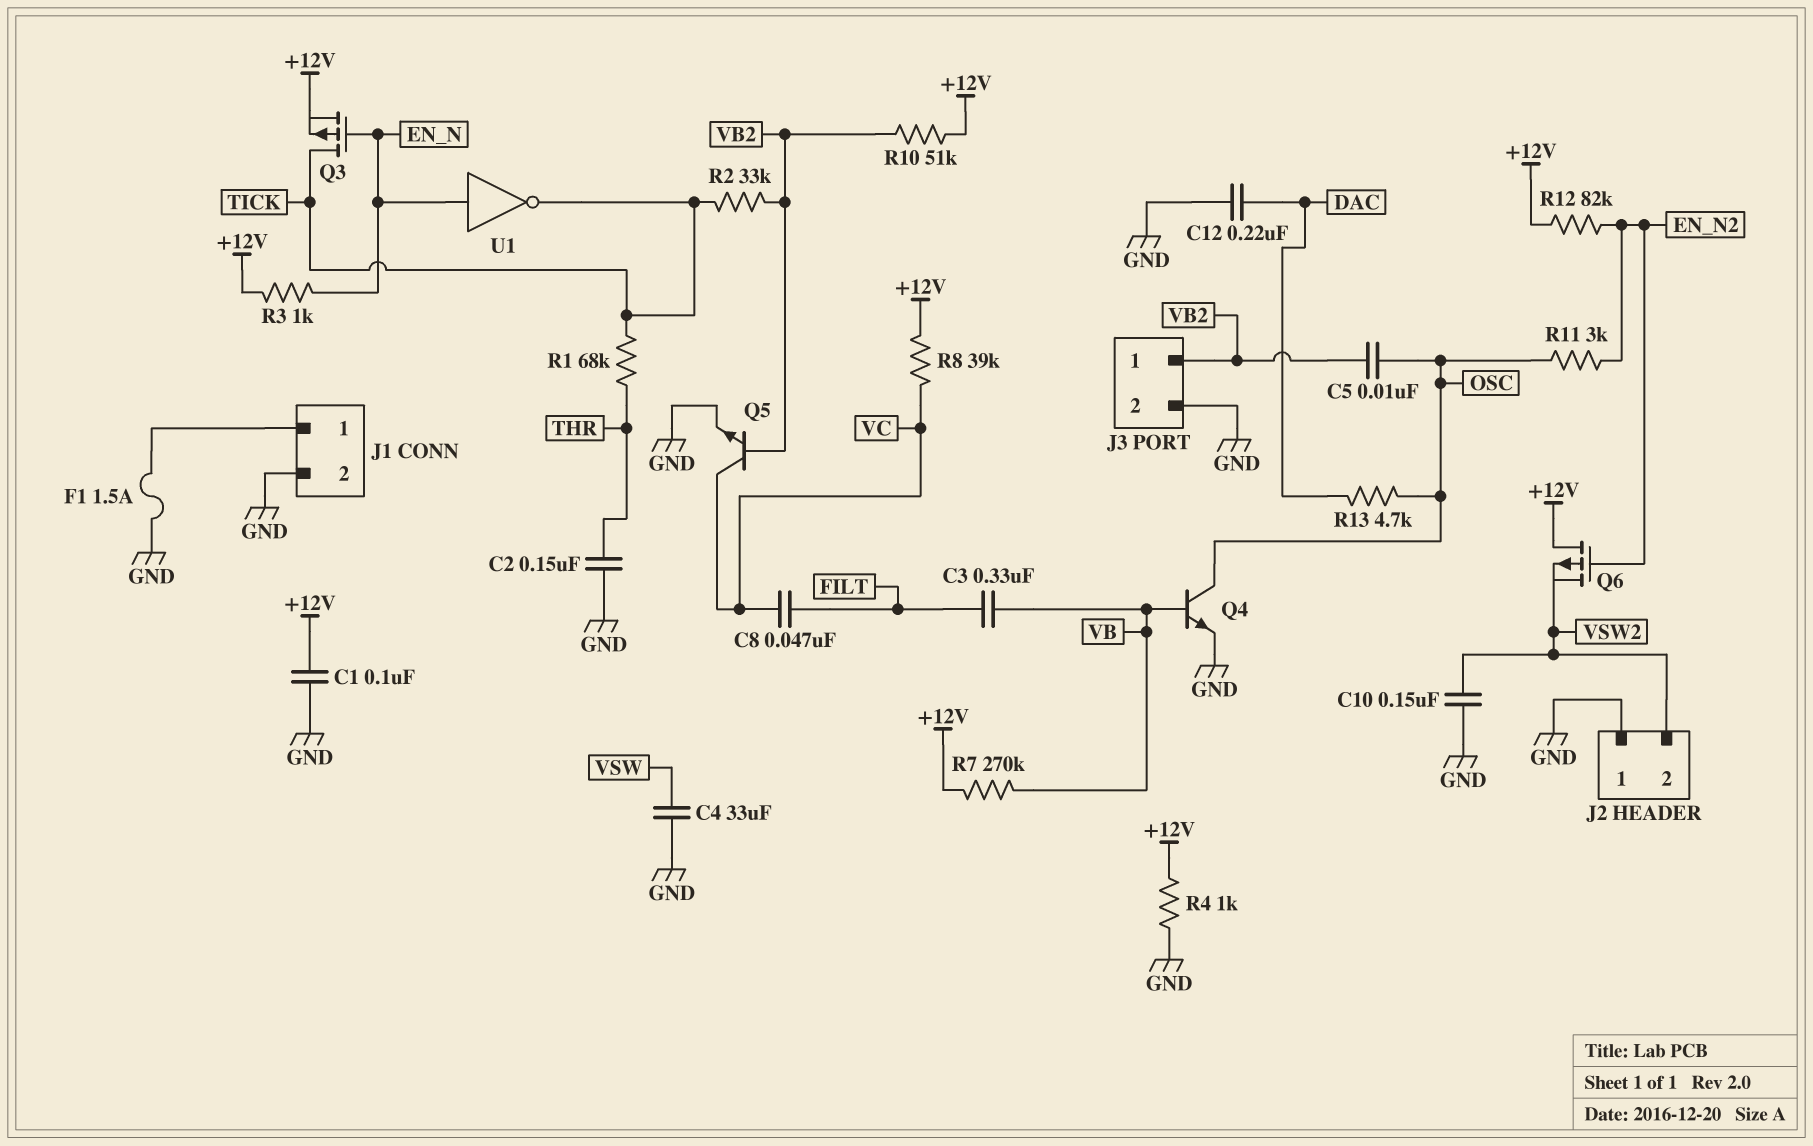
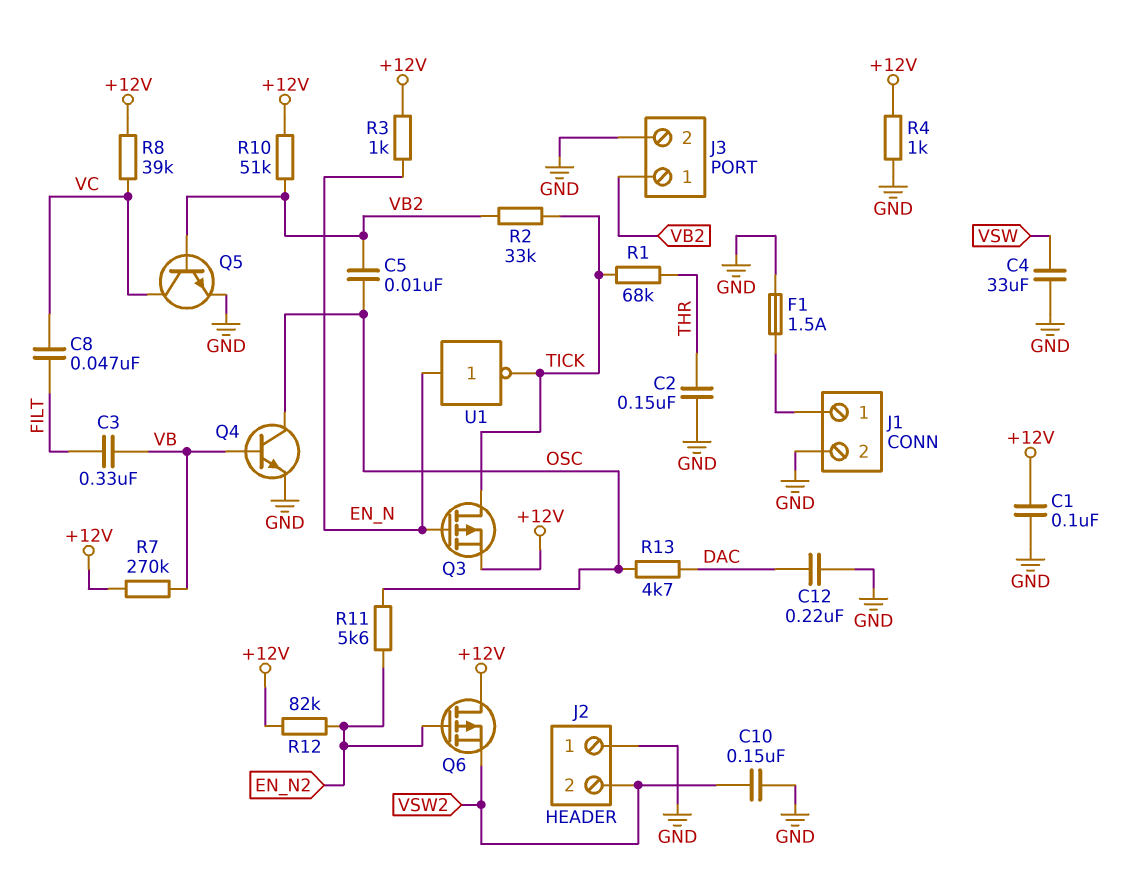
R11: 3k (EN_N2, OSC) -> 5.6k (EN_N2, OSC)

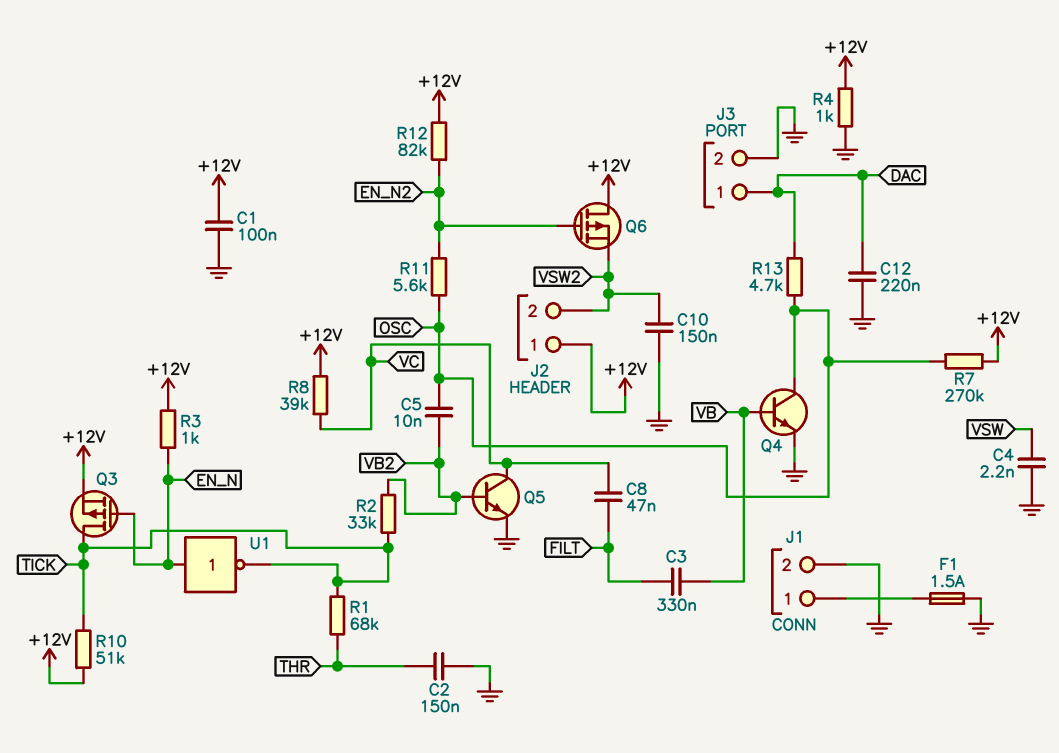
C4: 33uF (GND, VSW) -> 2.2nF (GND, VSW)
J2 pin 1: GND -> +12V
J3 pin 1: VB2 -> DAC
R7: 270k (+12V, VB) -> 270k (+12V, OSC)
R10: 51k (+12V, VB2) -> 51k (+12V, TICK)

